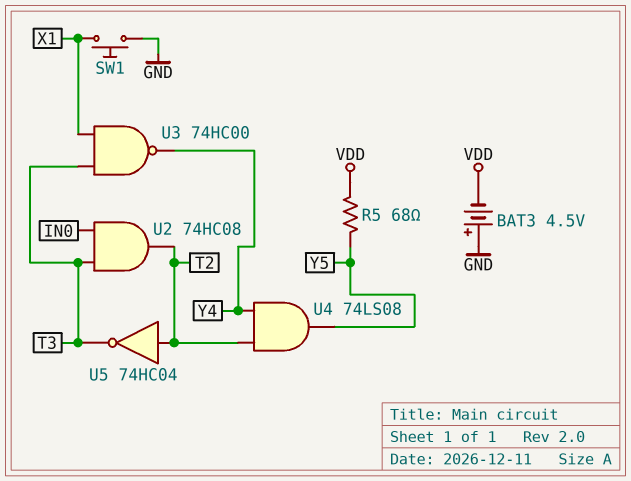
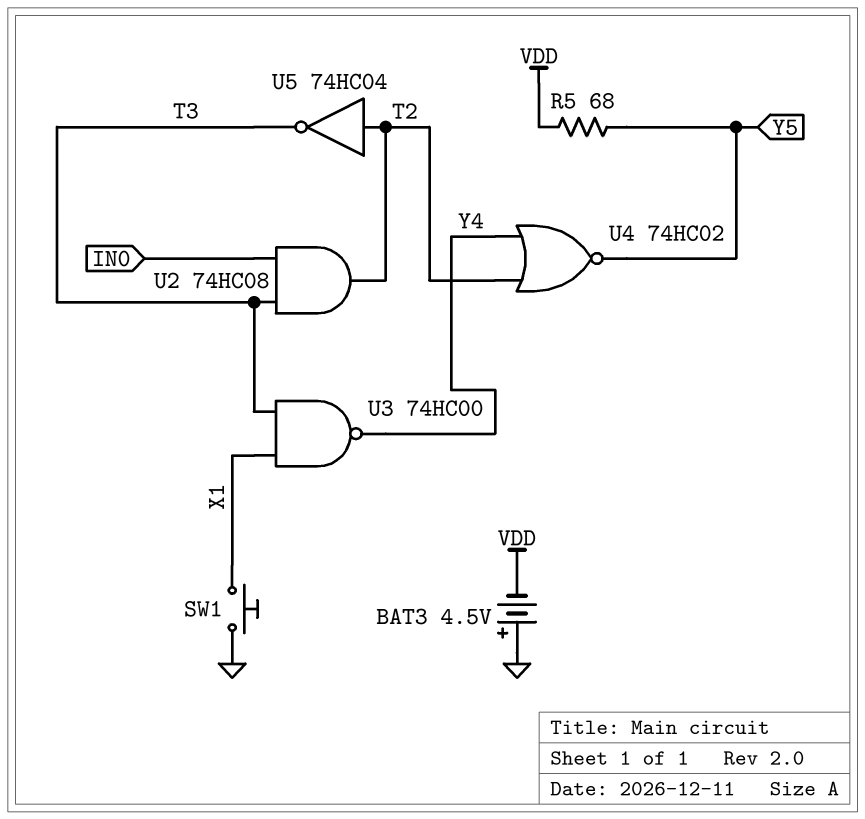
U4: AND 74LS08 (in T2, in Y4, out Y5) -> NOR 74HC02 (in T2, in Y4, out Y5)

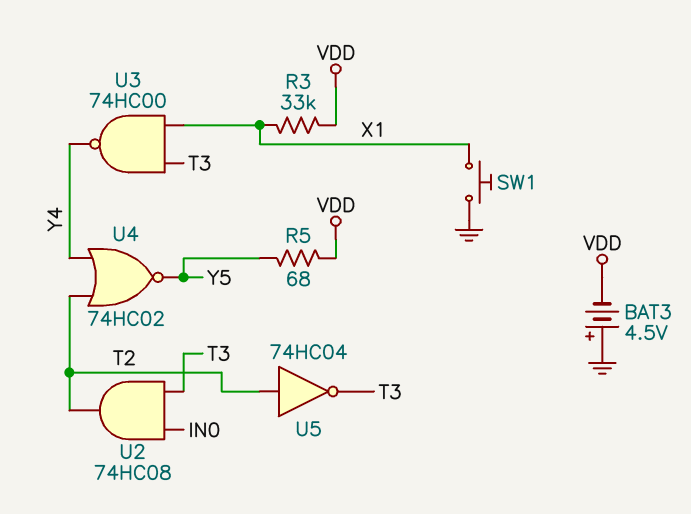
R3: none -> 33k (VDD, X1)

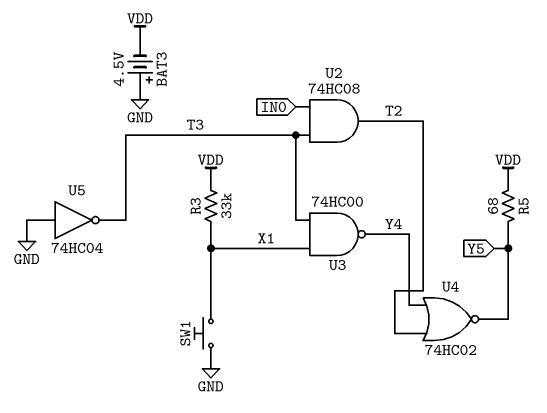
U5: NOT 74HC04 (in T2, out T3) -> NOT 74HC04 (in GND, out T3)

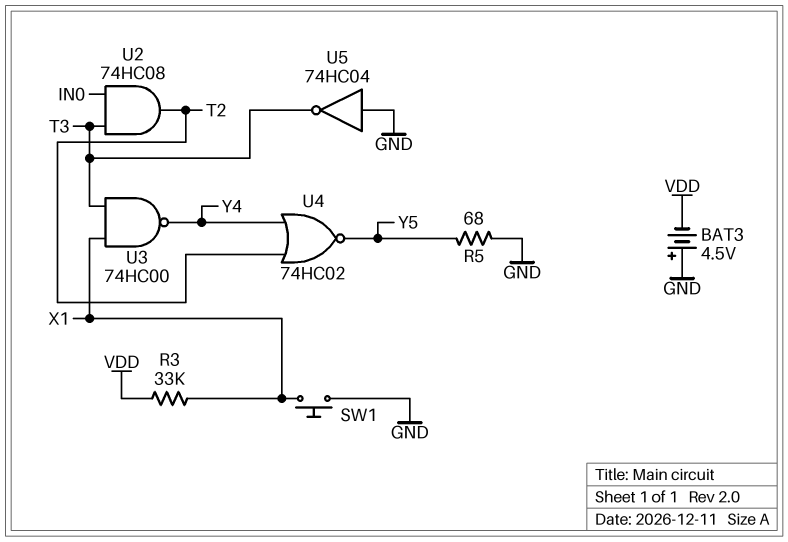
R5: 68 (VDD, Y5) -> 68 (GND, Y5)

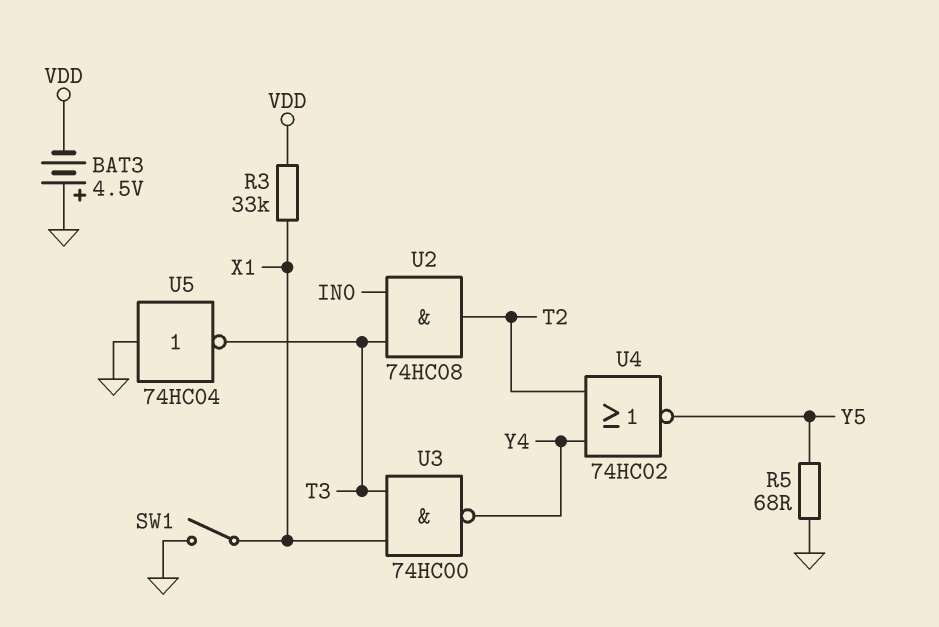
SW1: button (GND, X1) -> switch (GND, X1)

